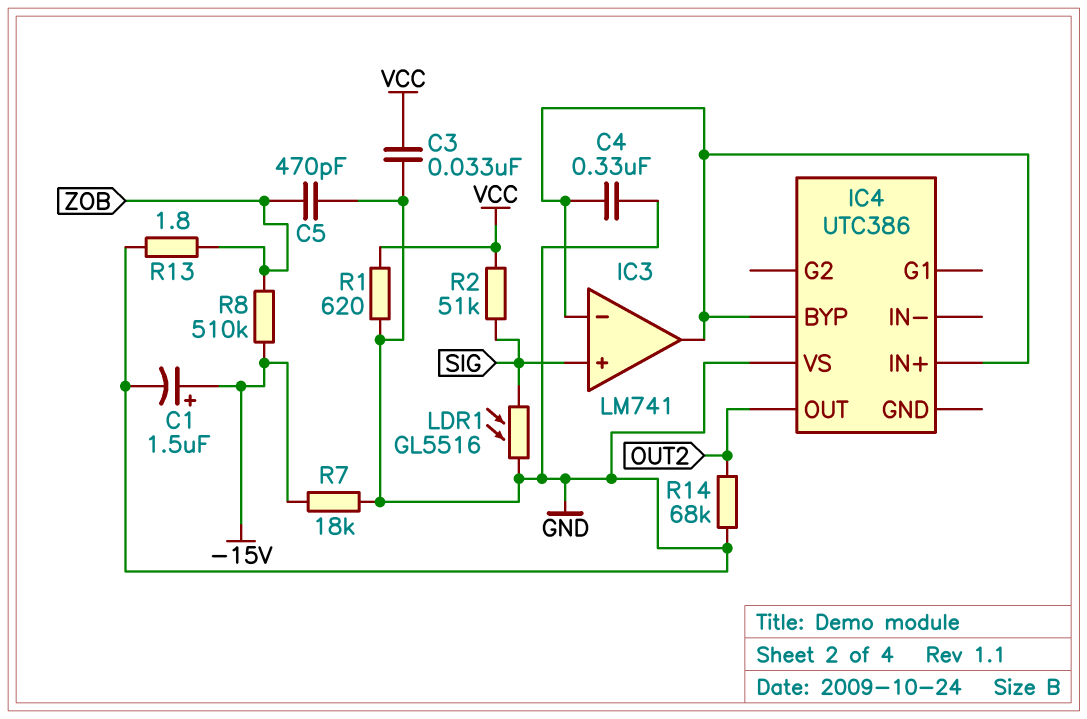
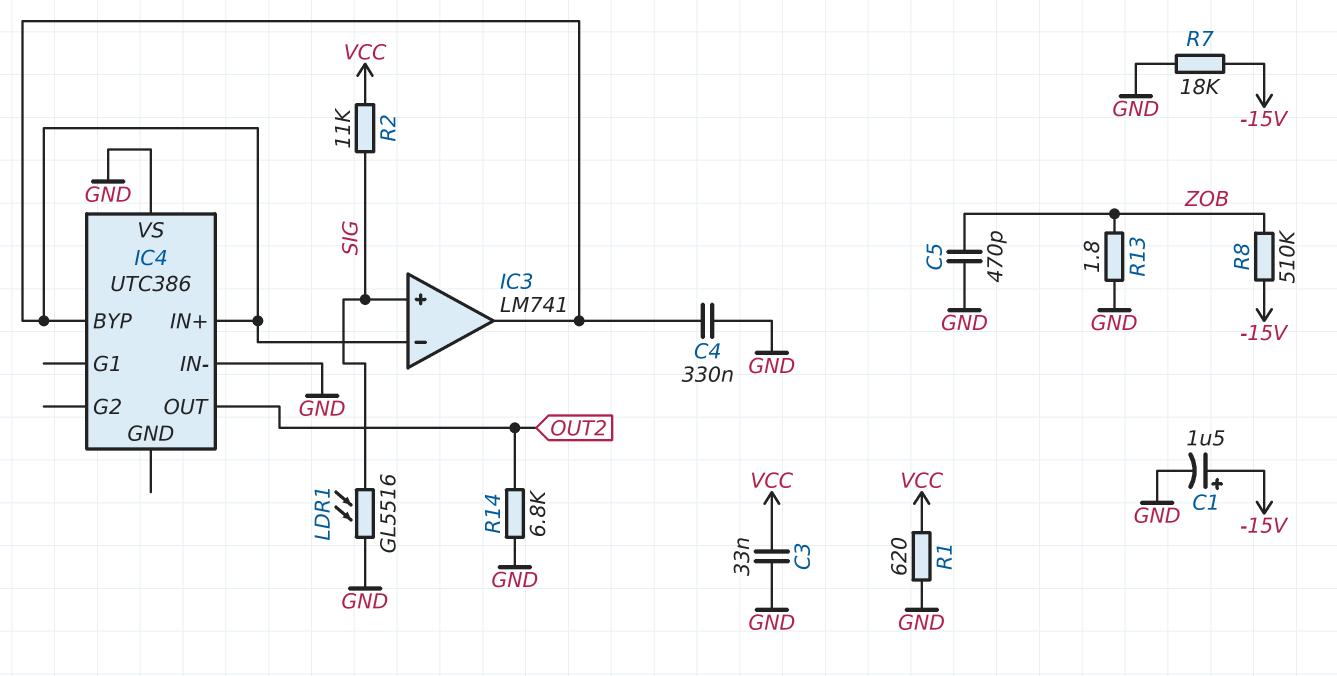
IC4 pin IN-: none -> GND
R2: 51k (SIG, VCC) -> 11k (SIG, VCC)
R14: 68k (GND, OUT2) -> 6.8k (GND, OUT2)

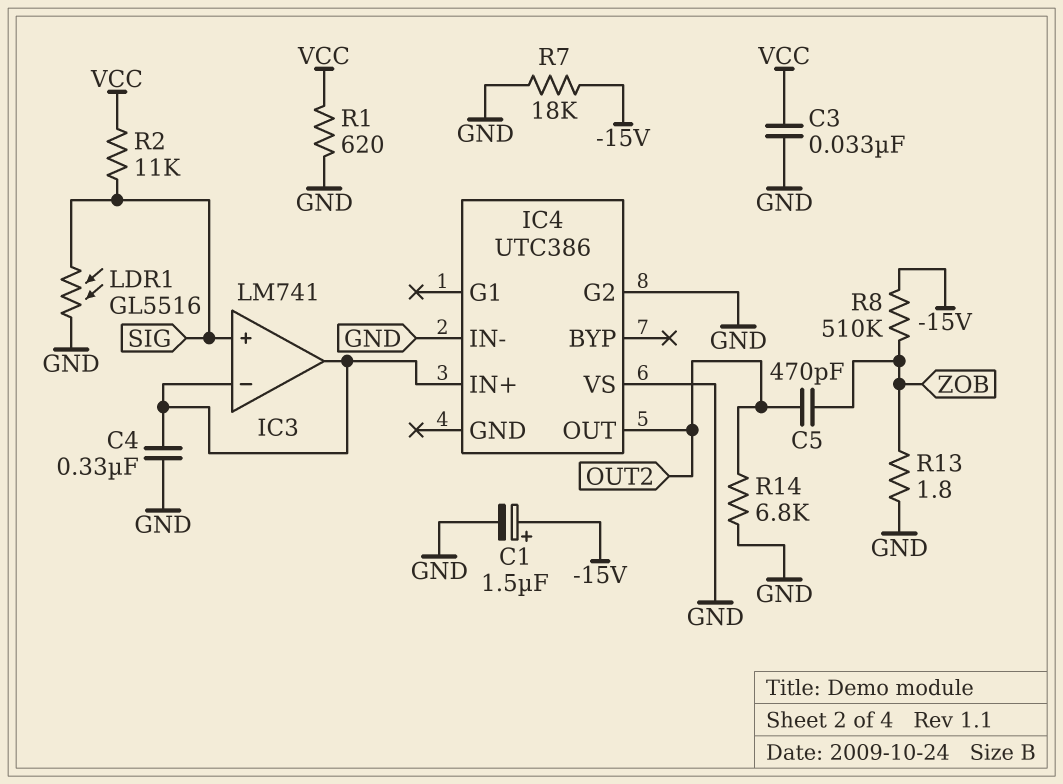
C5: 470pF (GND, ZOB) -> 470pF (OUT2, ZOB)
IC4 pin BYP: IC3/in- -> none
IC4 pin G2: none -> GND

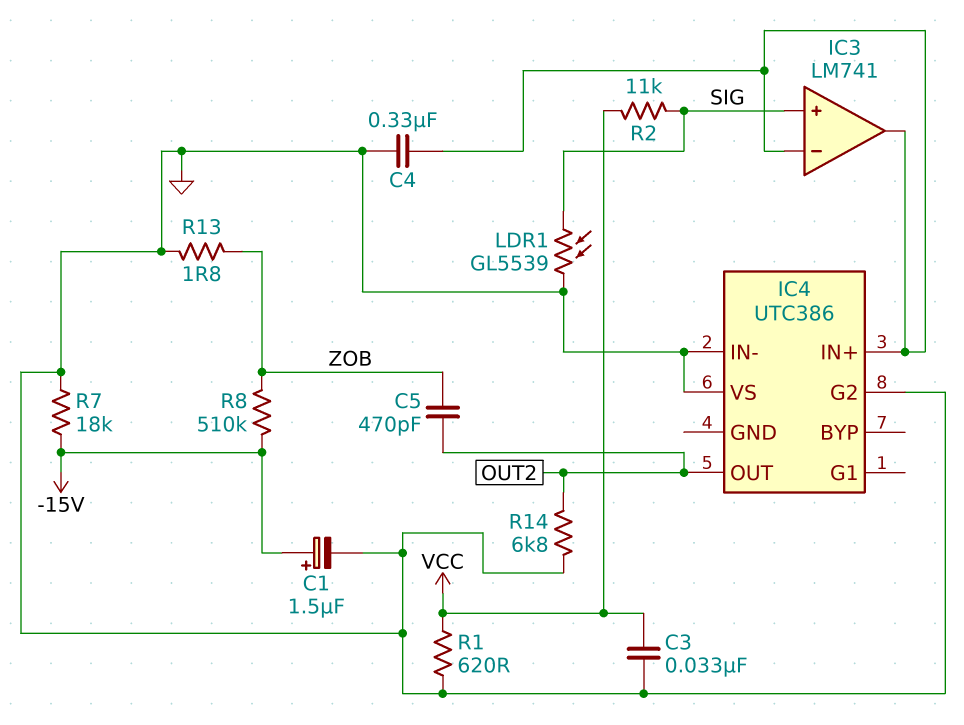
LDR1: GL5516 (GND, SIG) -> GL5539 (GND, SIG)

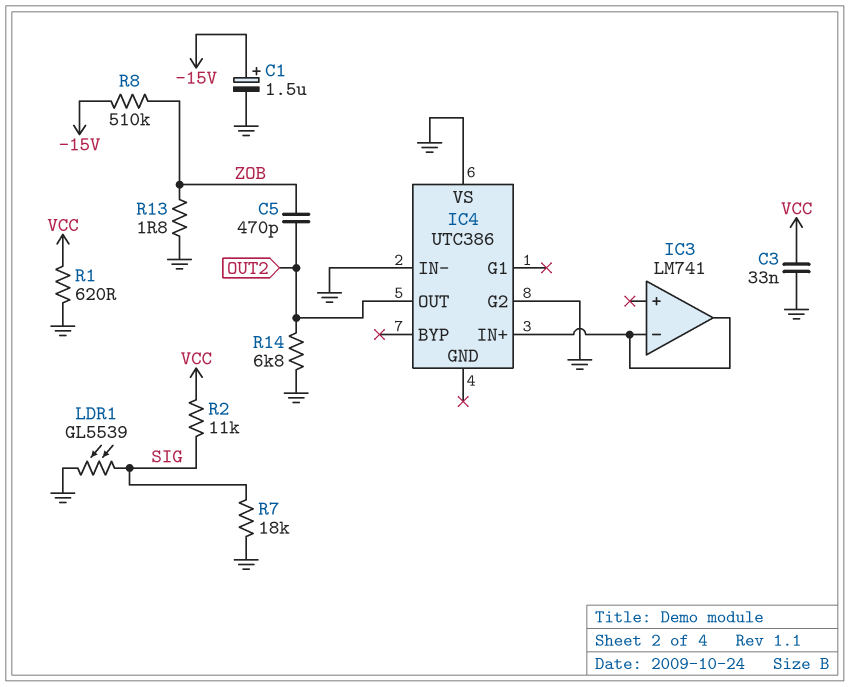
C4: 330nF (GND, IC3/in-) -> none
IC3 pin in+: SIG -> none
R7: 18k (-15V, GND) -> 18k (GND, SIG)

